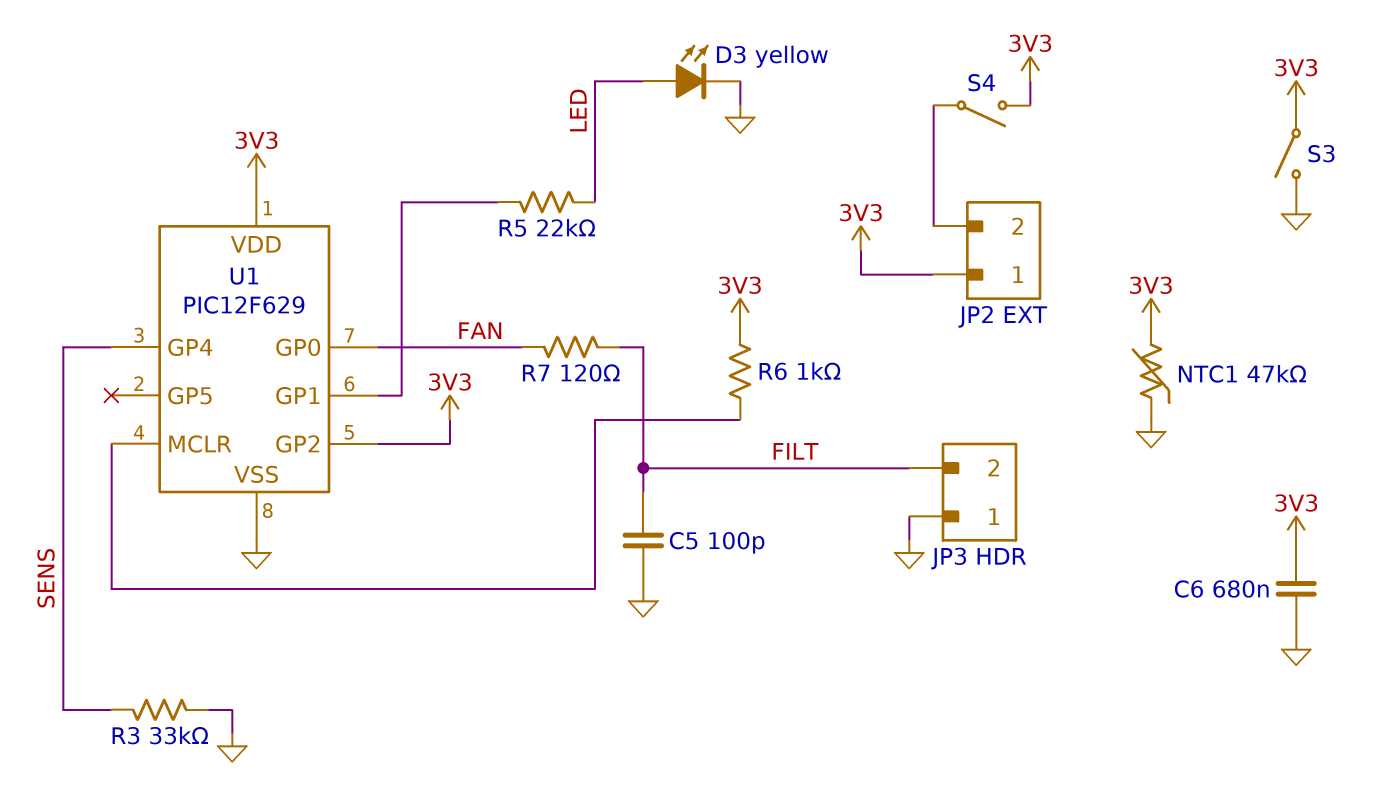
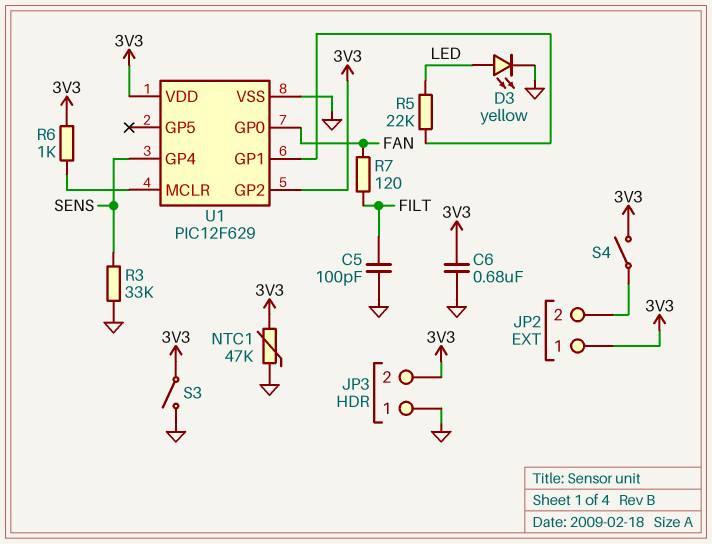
JP3 pin 2: FILT -> 3V3

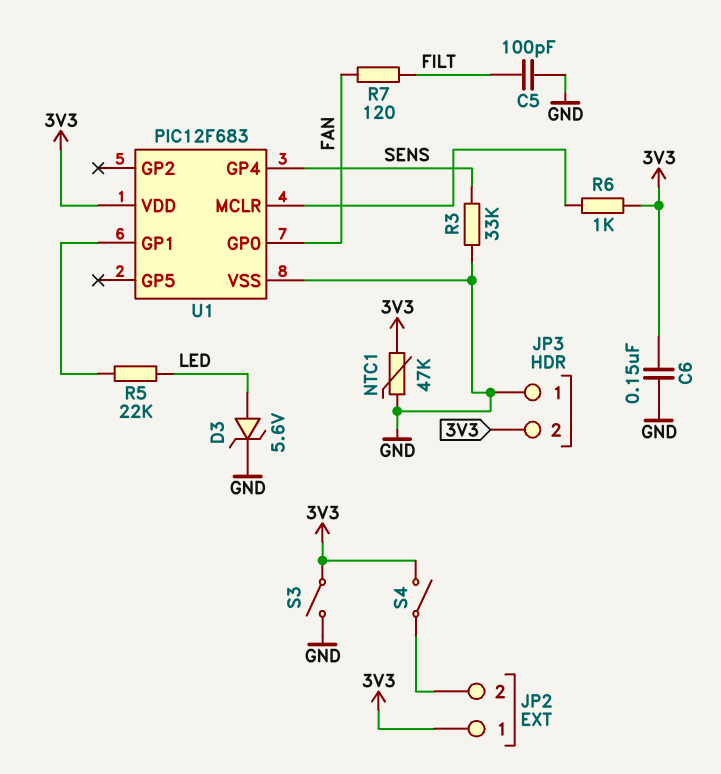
C6: 680nF (3V3, GND) -> 150nF (3V3, GND)
D3: LED yellow (A LED, K GND) -> zener 5.6V (A LED, K GND)
U1: PIC12F629 -> PIC12F683
U1 pin GP2: 3V3 -> none

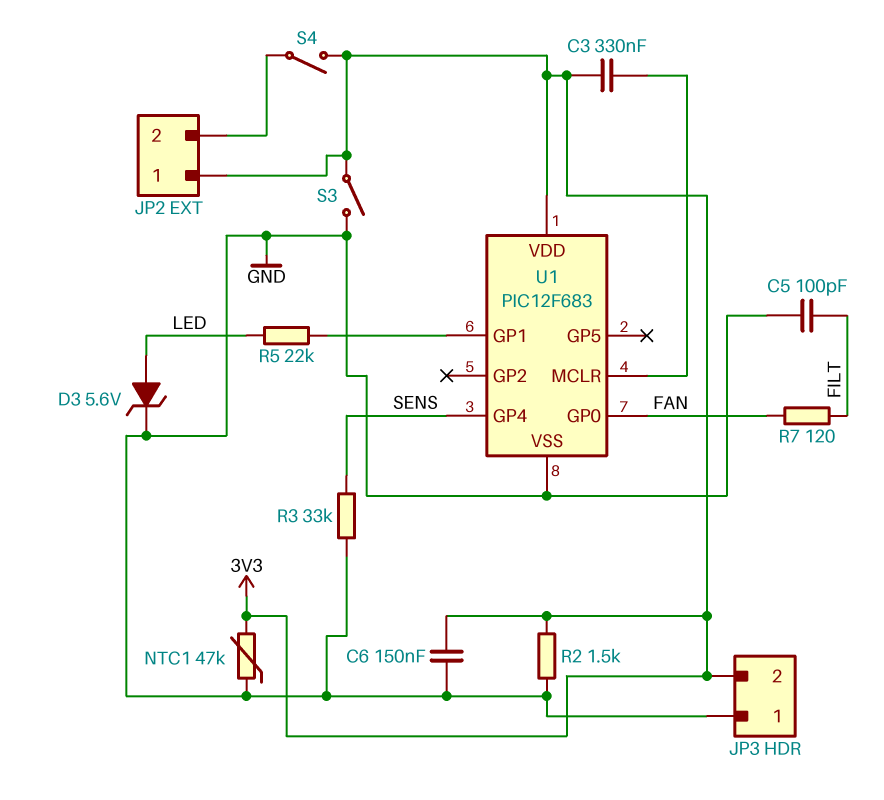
C3: none -> 330nF (3V3, U1/MCLR)
R2: none -> 1.5k (3V3, GND)
R6: 1k (3V3, U1/MCLR) -> none

